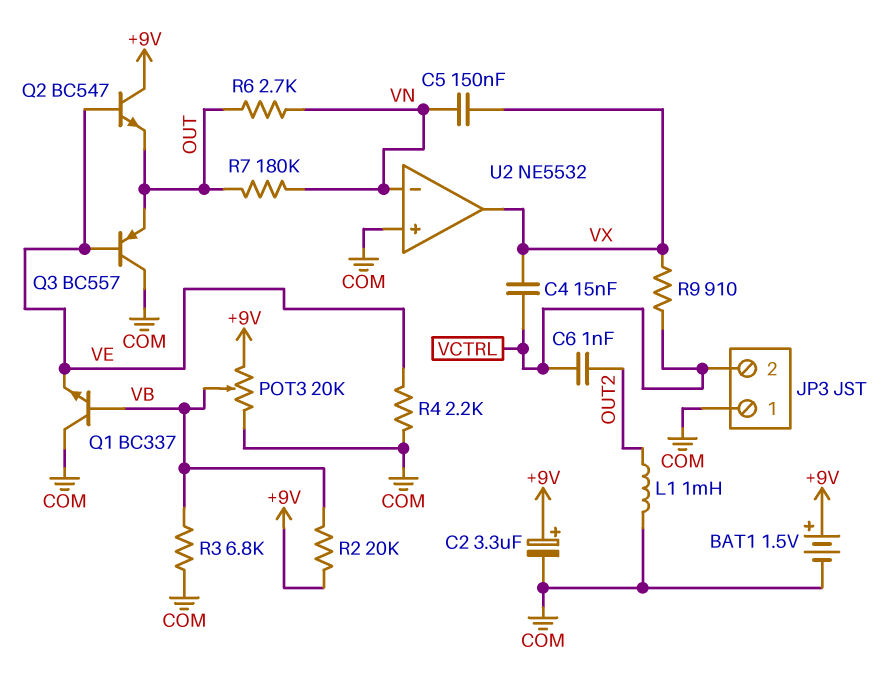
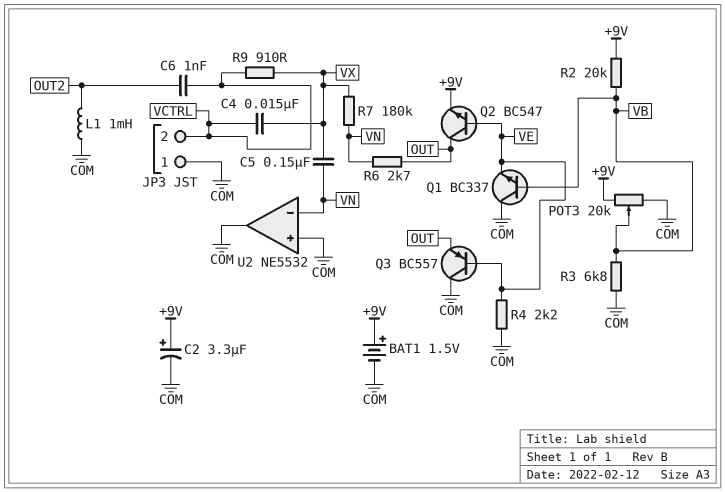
Q2: NPN BC547 (B VE, C +9V, E OUT) -> NPN BC547 (B VE, C OUT, E +9V)
R7: 180k (OUT, VN) -> 180k (VN, VX)
U2 pin out: VX -> COM

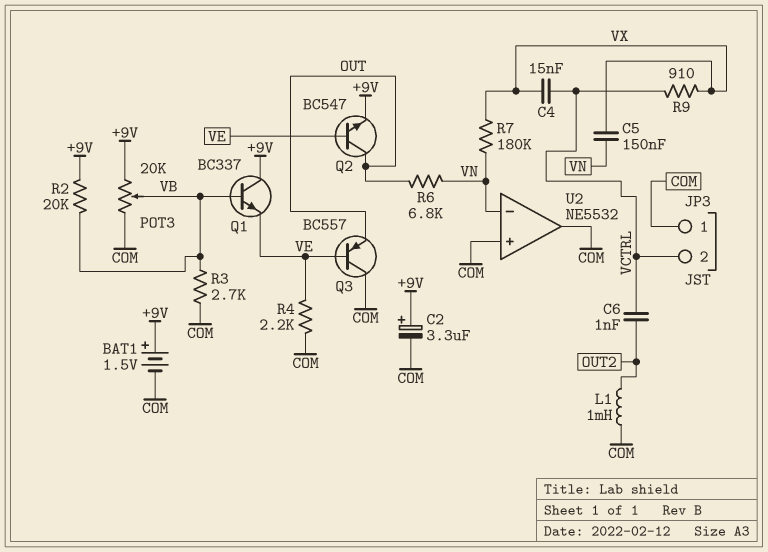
Q1: NPN BC337 (B VB, C COM, E VE) -> NPN BC337 (B VB, C +9V, E VE)
R3: 6.8k (COM, VB) -> 2.7k (COM, VB)
R6: 2.7k (OUT, VN) -> 6.8k (OUT, VN)

